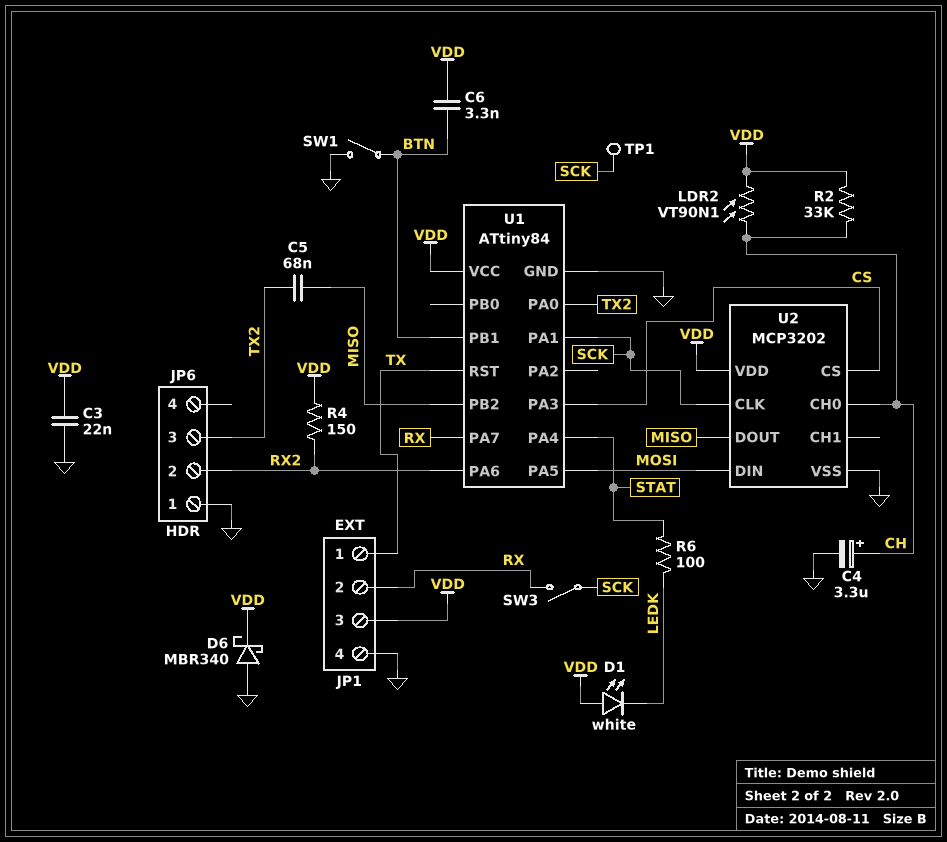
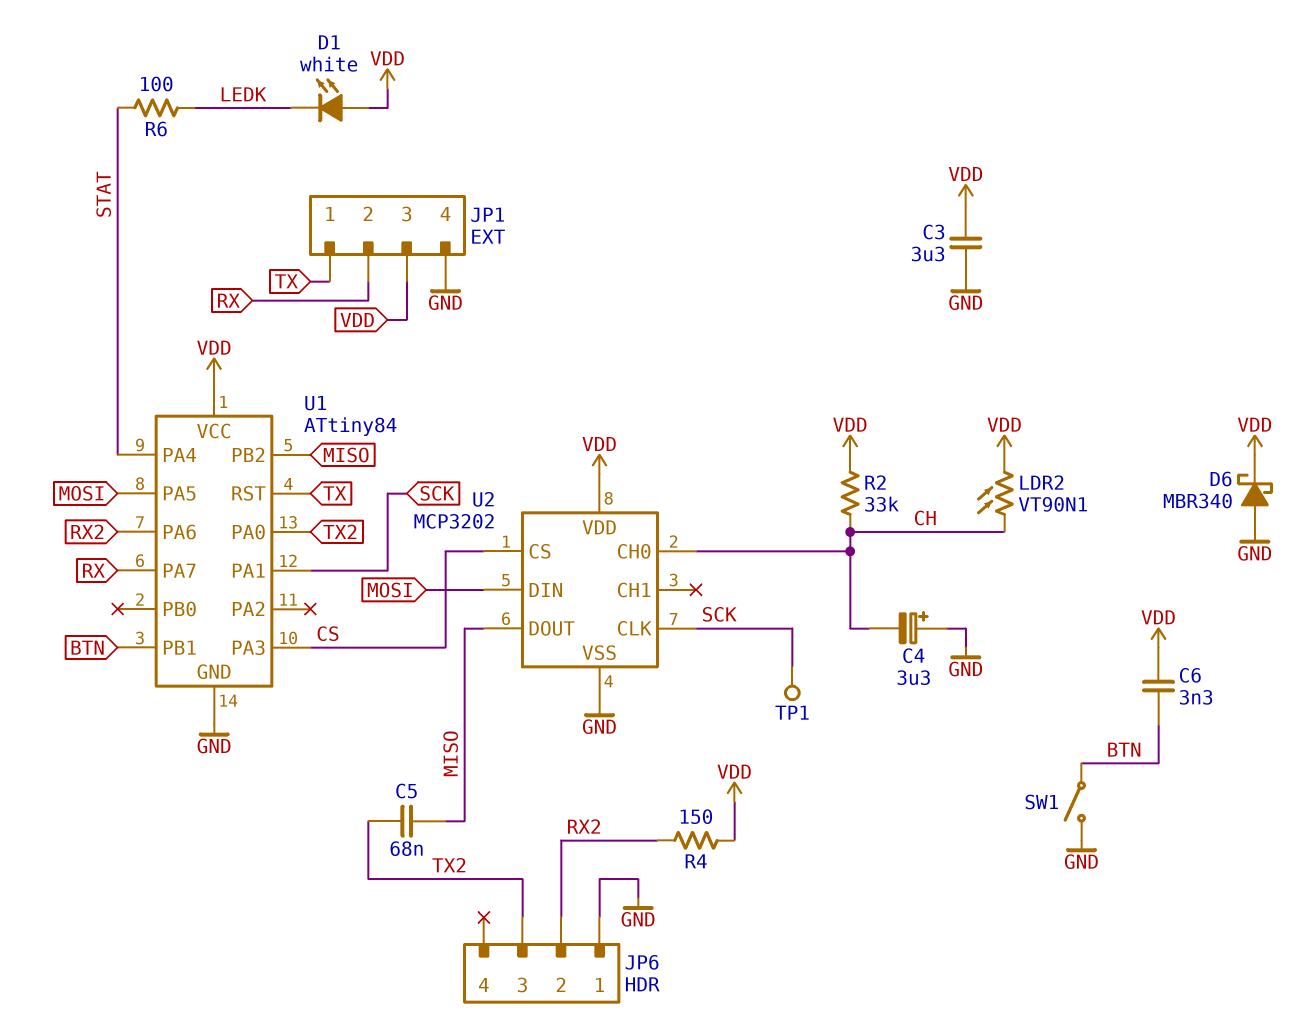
C3: 22nF (GND, VDD) -> 3.3uF (GND, VDD)
C4: 3.3uF (plus CH, minus GND) -> 3.3uF (plus GND, minus CH)
SW3: switch (RX, SCK) -> none

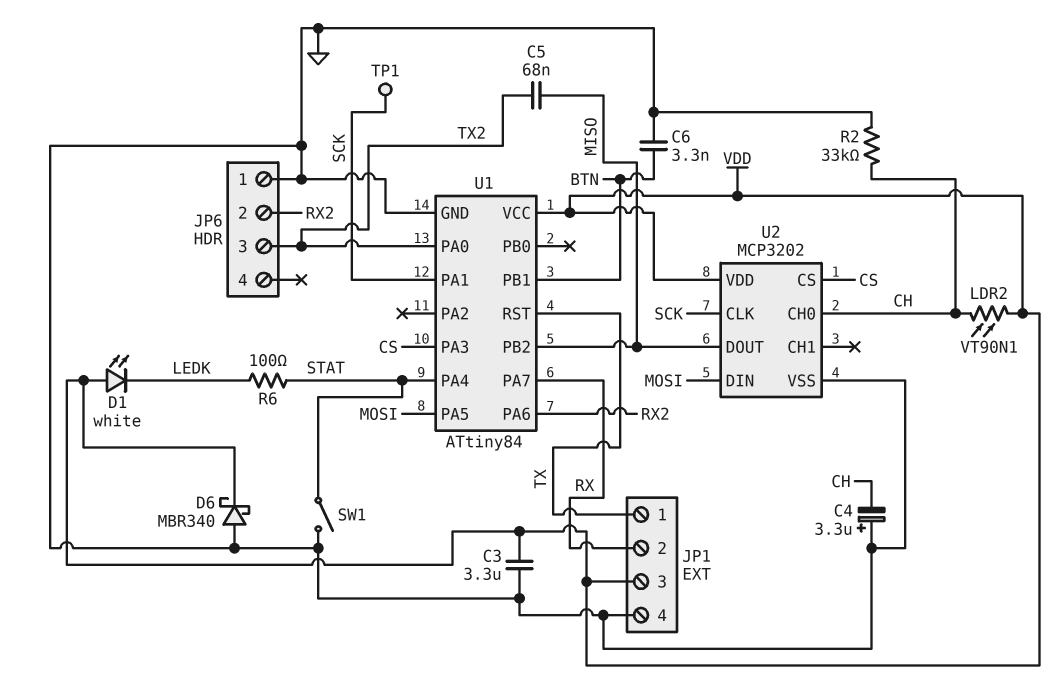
C6: 3.3nF (BTN, VDD) -> 3.3nF (BTN, GND)
R2: 33k (CH, VDD) -> 33k (CH, GND)
R4: 150 (RX2, VDD) -> none
SW1: switch (BTN, GND) -> switch (GND, STAT)

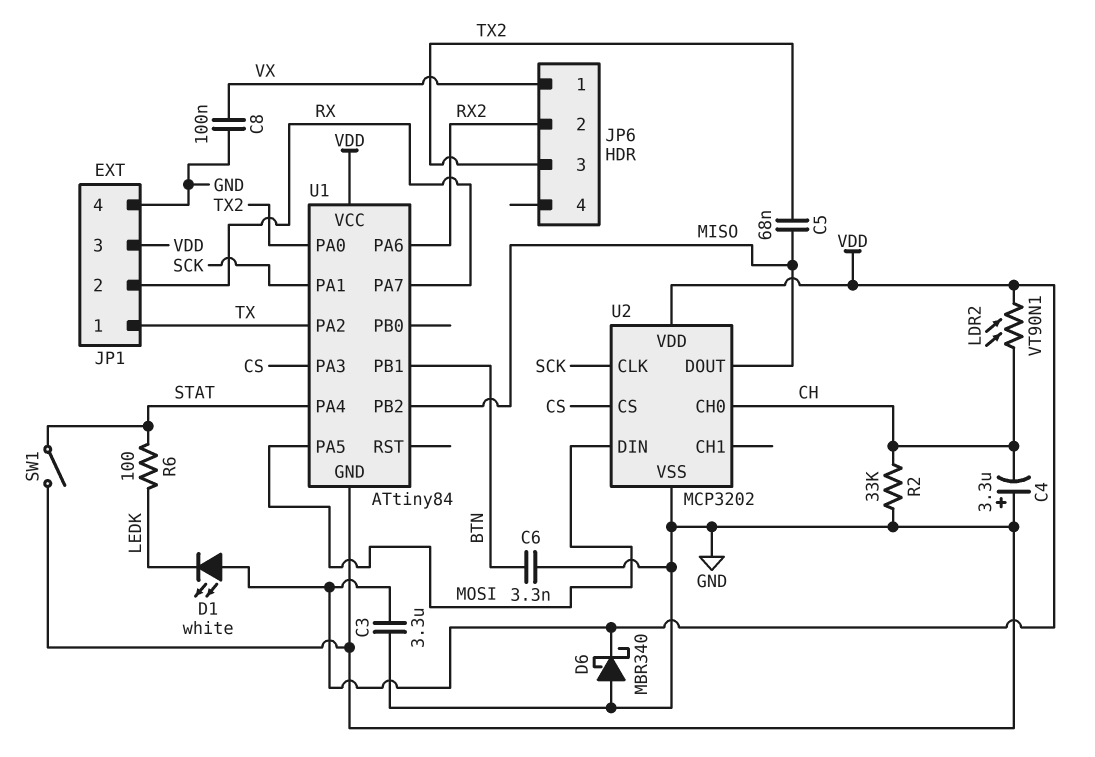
C8: none -> 100nF (GND, VX)
JP6 pin 1: GND -> VX
TP1: test point (SCK) -> none
U1 pin PA2: none -> TX
U1 pin RST: TX -> none

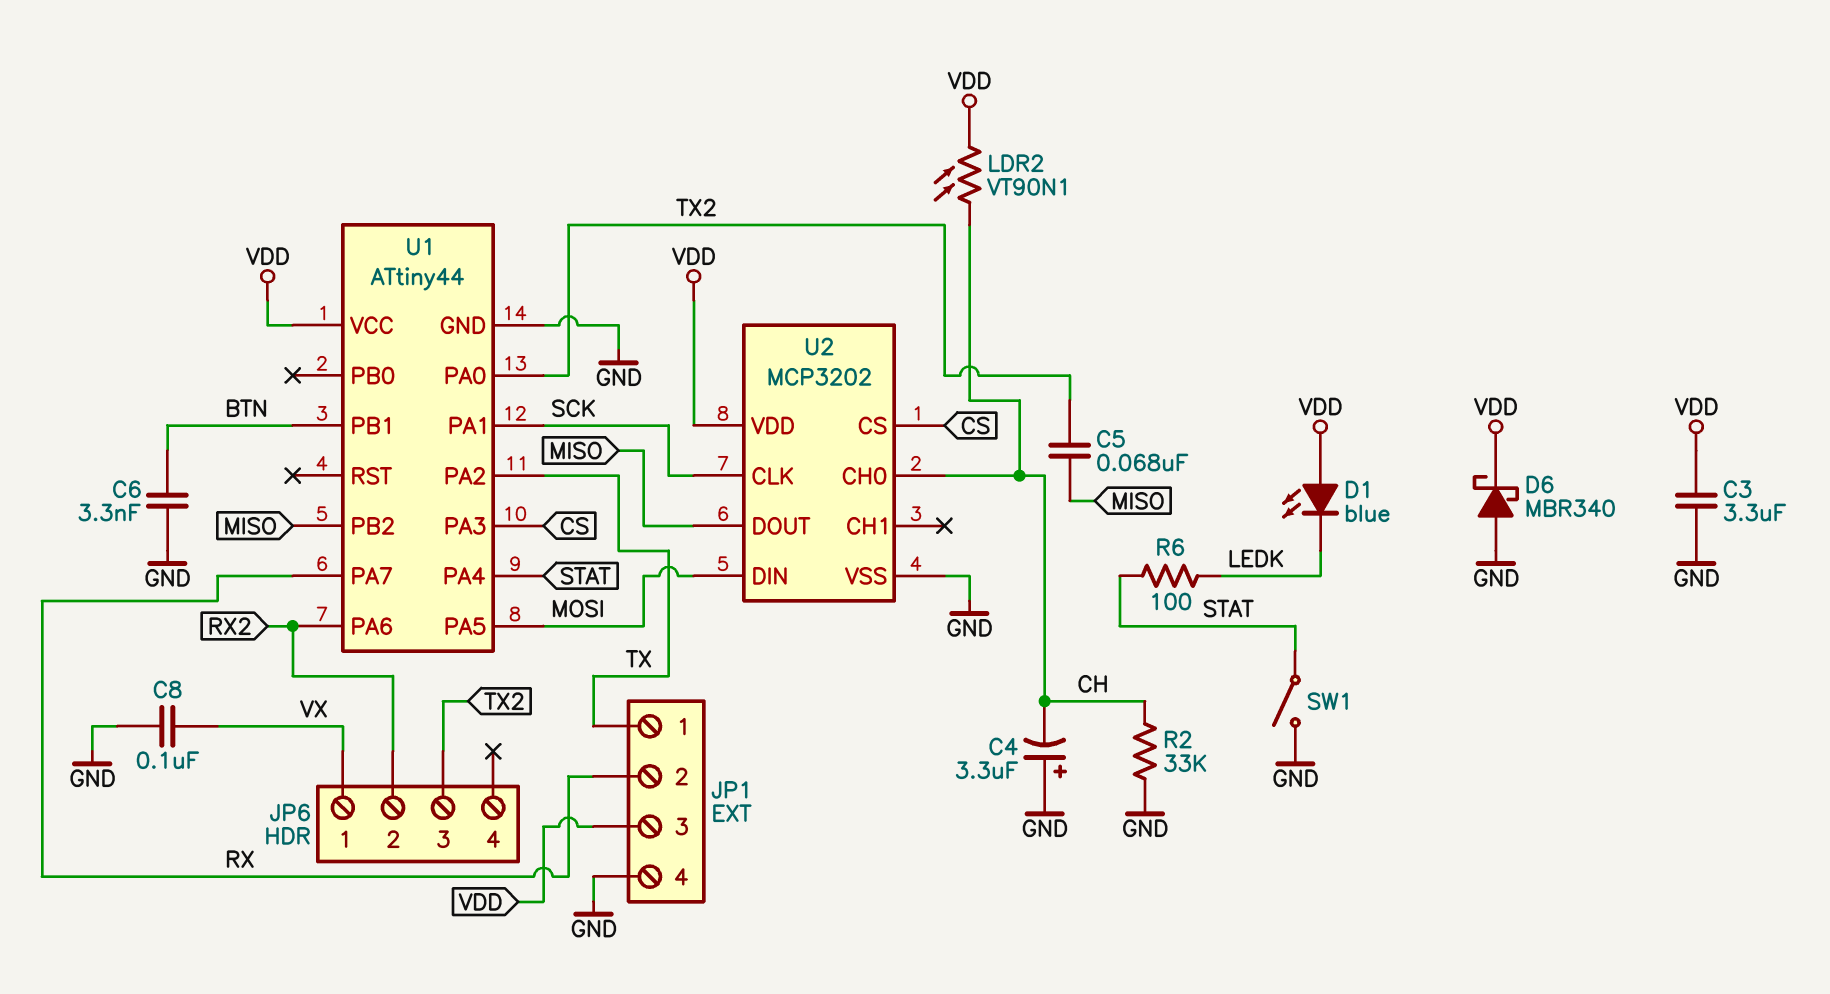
D1: LED white (A VDD, K LEDK) -> LED blue (A VDD, K LEDK)
U1: ATtiny84 -> ATtiny44

